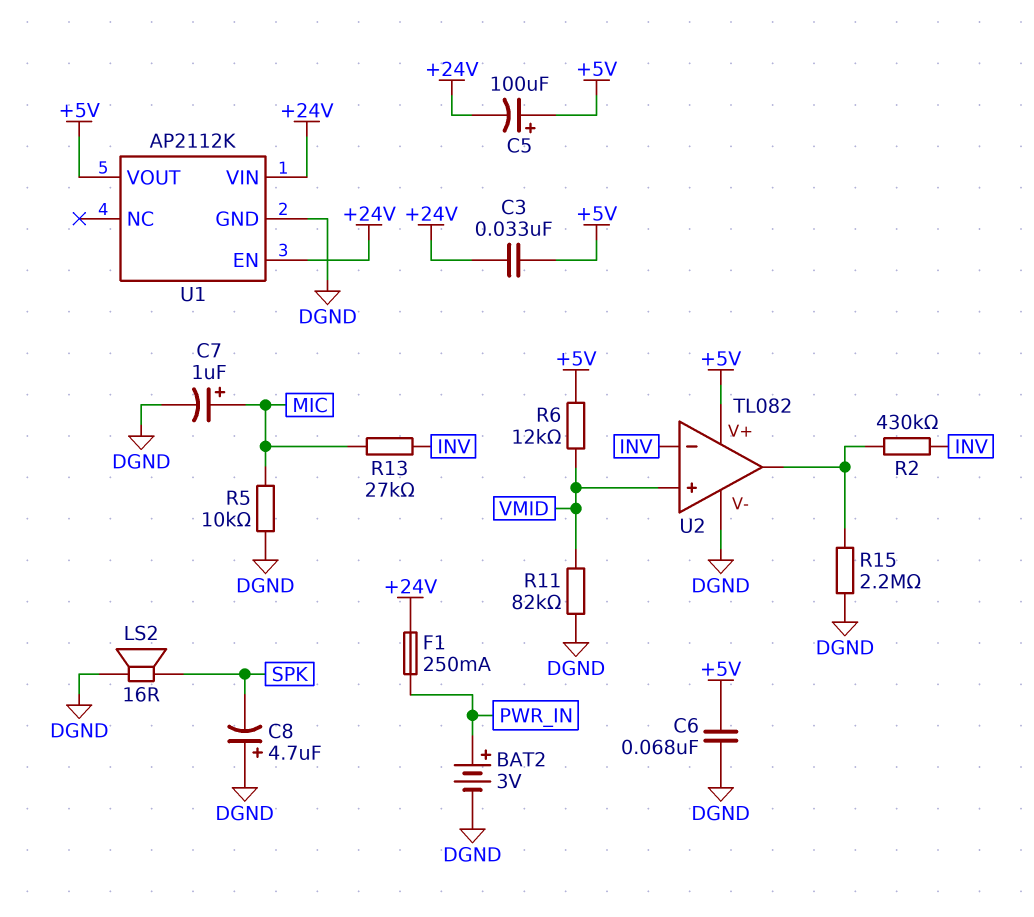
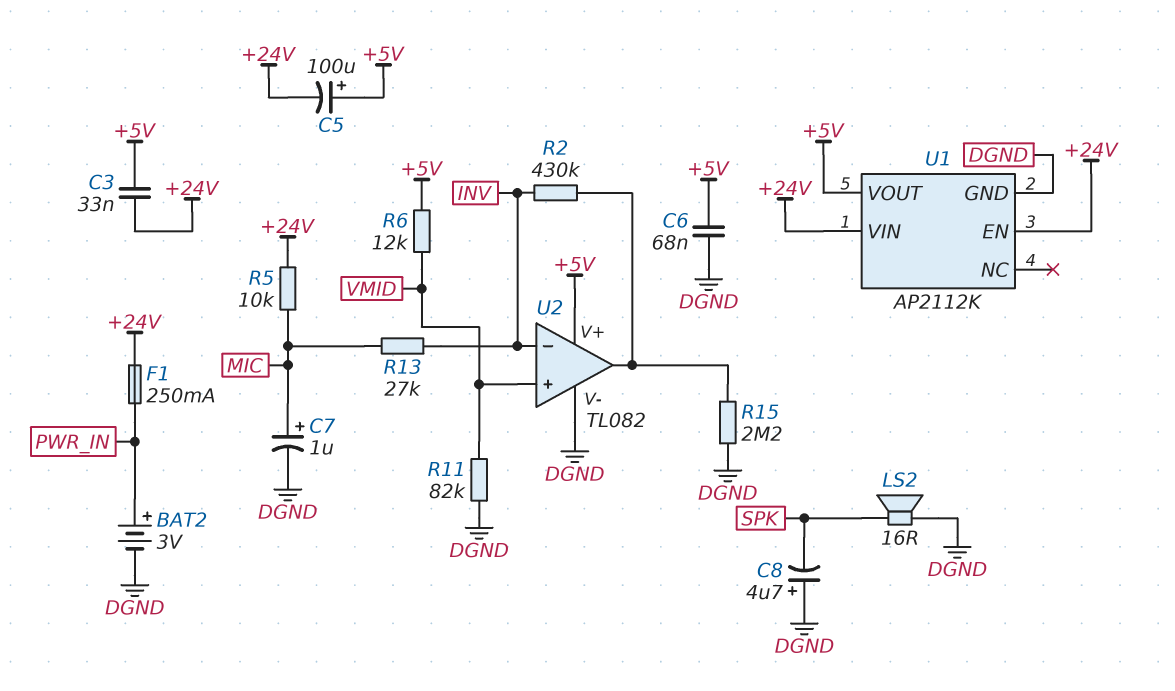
R5: 10k (DGND, MIC) -> 10k (+24V, MIC)

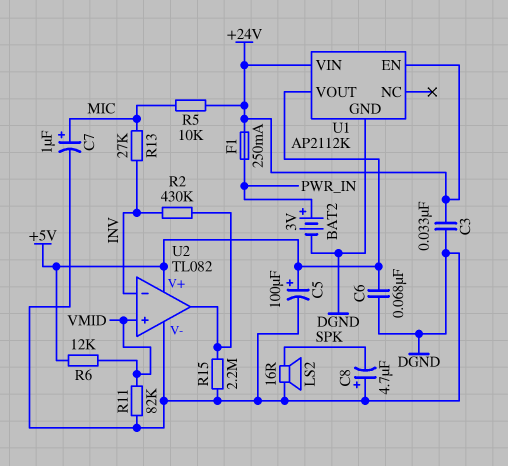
C3: 33nF (+5V, +24V) -> 33nF (+24V, DGND)
C5: 100uF (plus +5V, minus +24V) -> 100uF (plus +5V, minus DGND)

